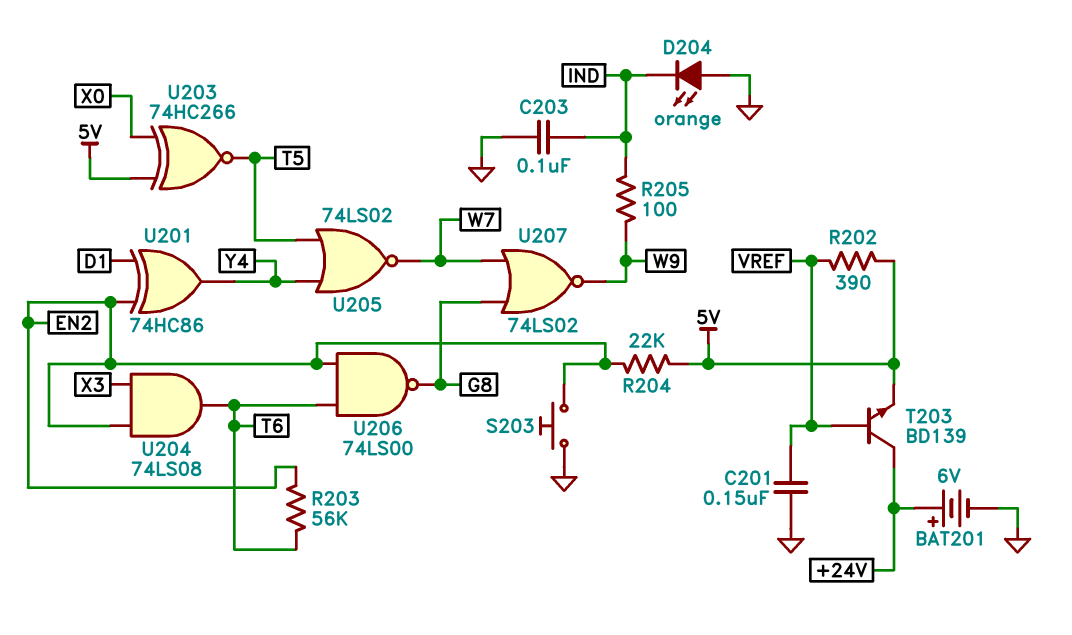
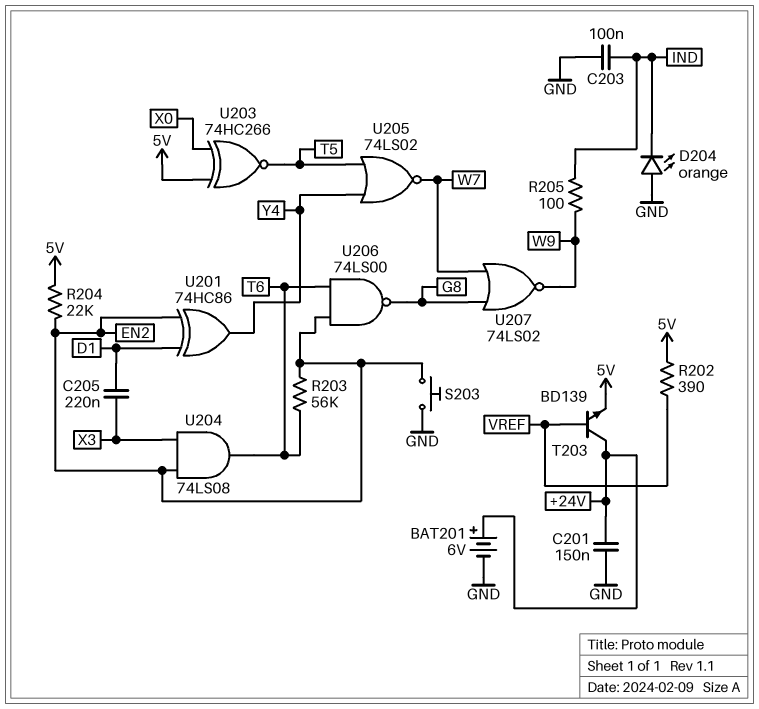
C201: 150nF (GND, VREF) -> 150nF (+24V, GND)
C205: none -> 220nF (D1, X3)

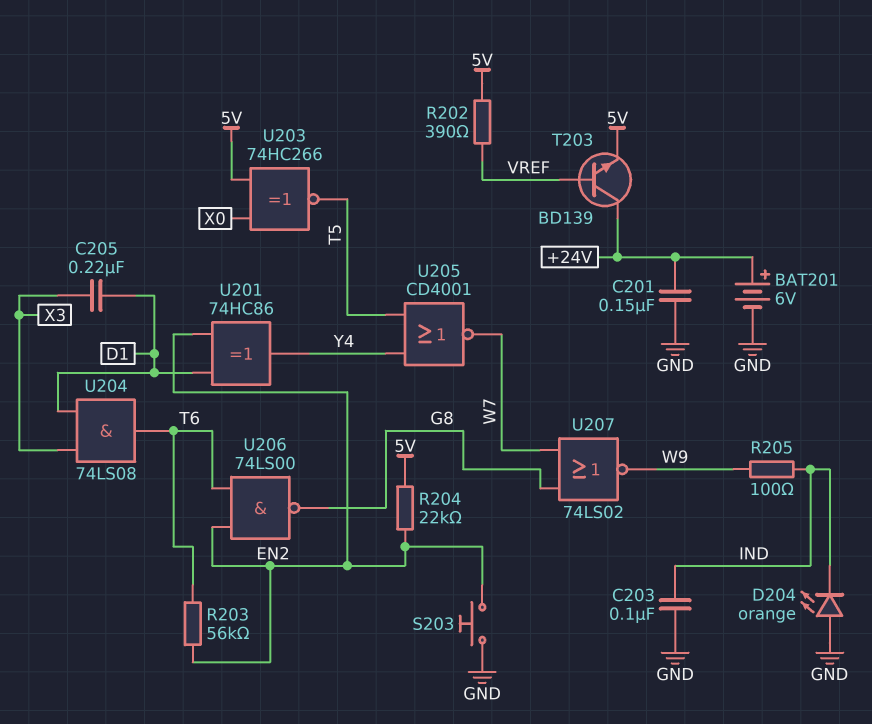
U204: AND 74LS08 (in EN2, in X3, out T6) -> AND 74LS08 (in D1, in X3, out T6)
U205: NOR 74LS02 (in T5, in Y4, out W7) -> NOR CD4001 (in T5, in Y4, out W7)

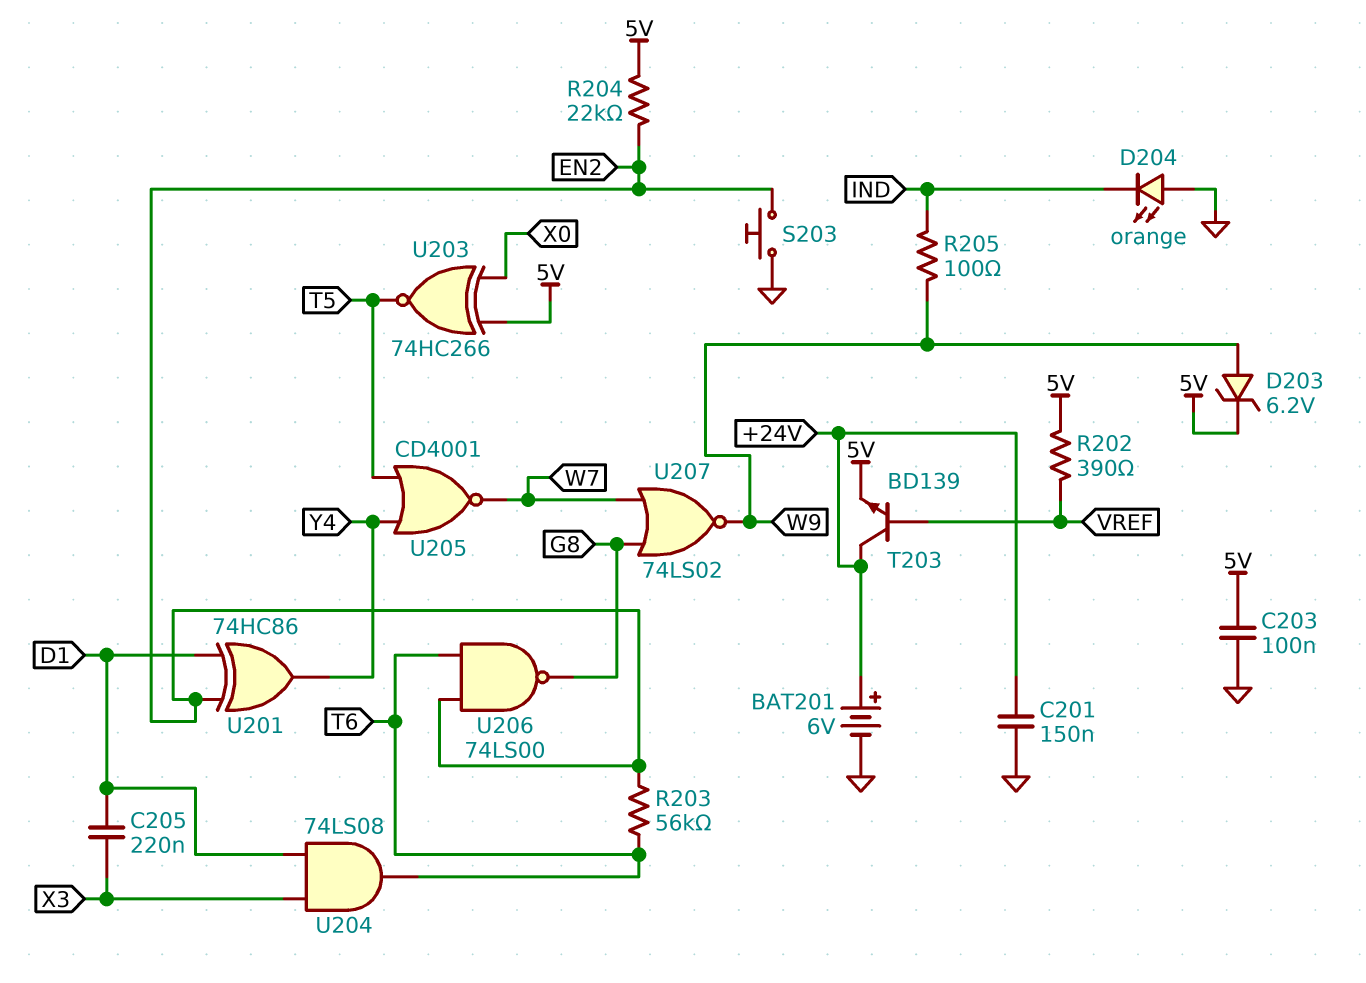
C203: 100nF (GND, IND) -> 100nF (5V, GND)
D203: none -> zener 6.2V (A W9, K 5V)

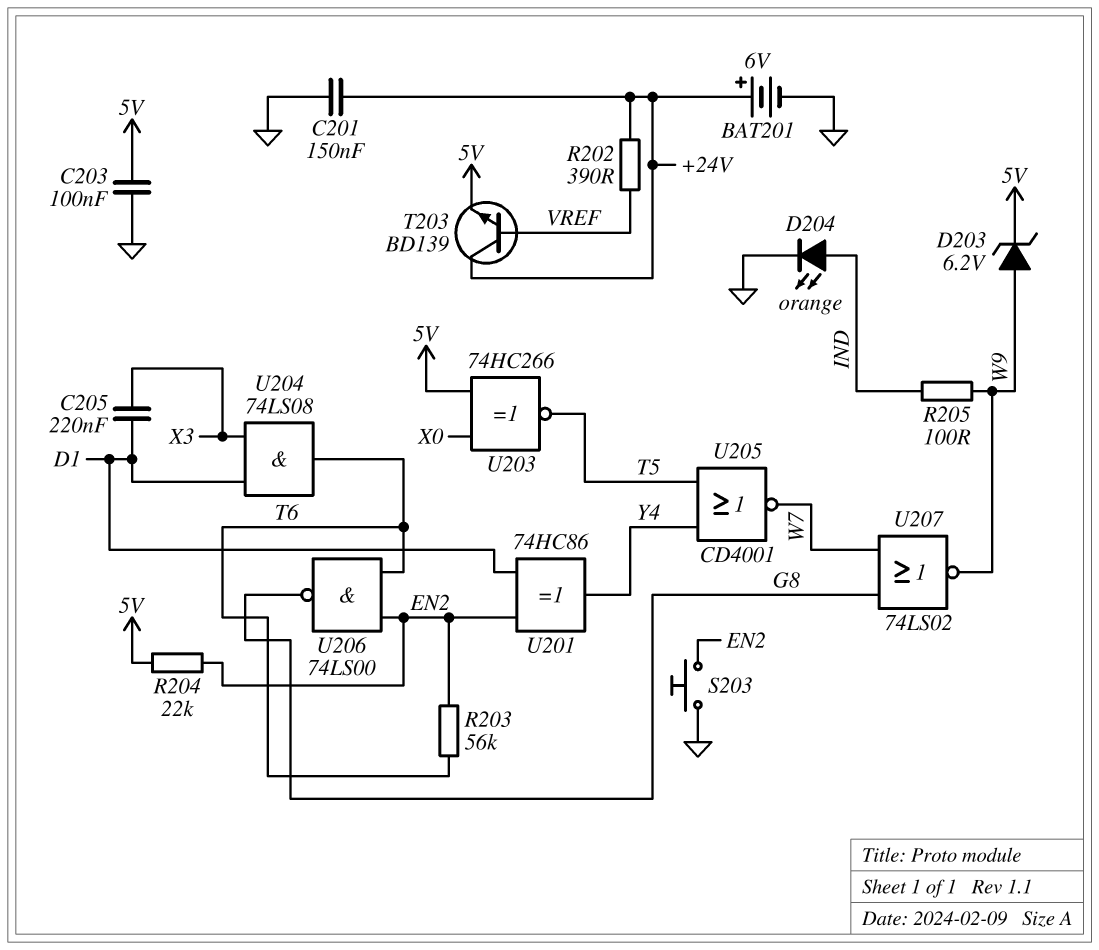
D204: LED orange (A GND, K IND) -> LED orange (A IND, K GND)
R202: 390 (5V, VREF) -> 390 (+24V, VREF)

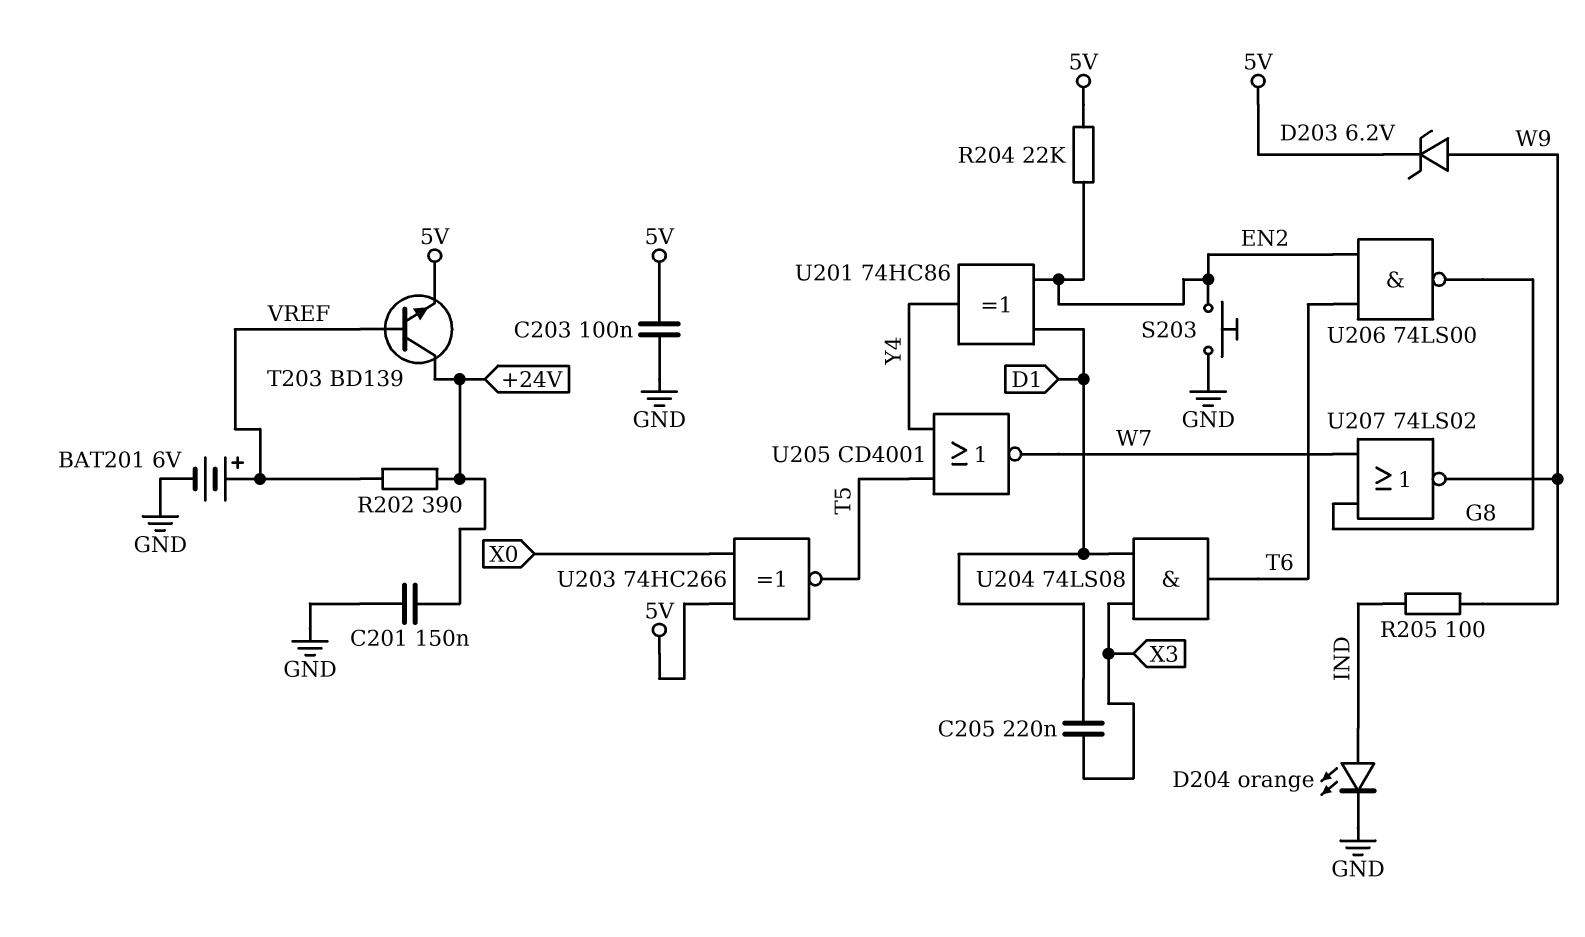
BAT201: 6V (plus +24V, minus GND) -> 6V (plus VREF, minus GND)
R203: 56k (EN2, T6) -> none

